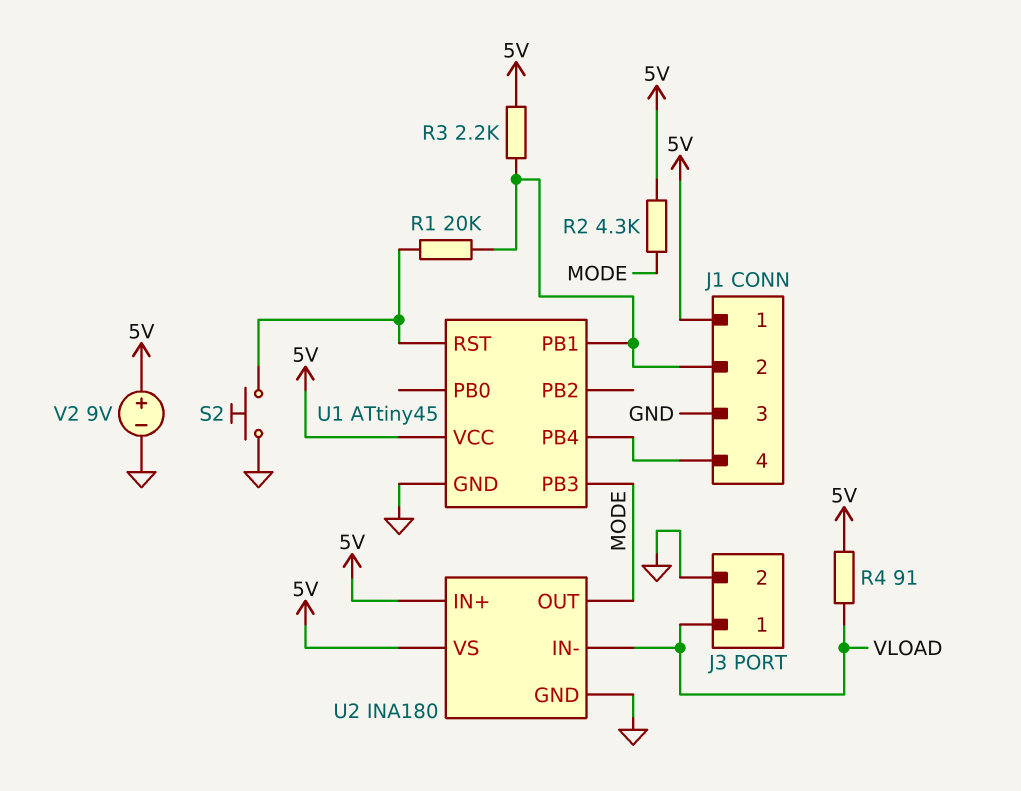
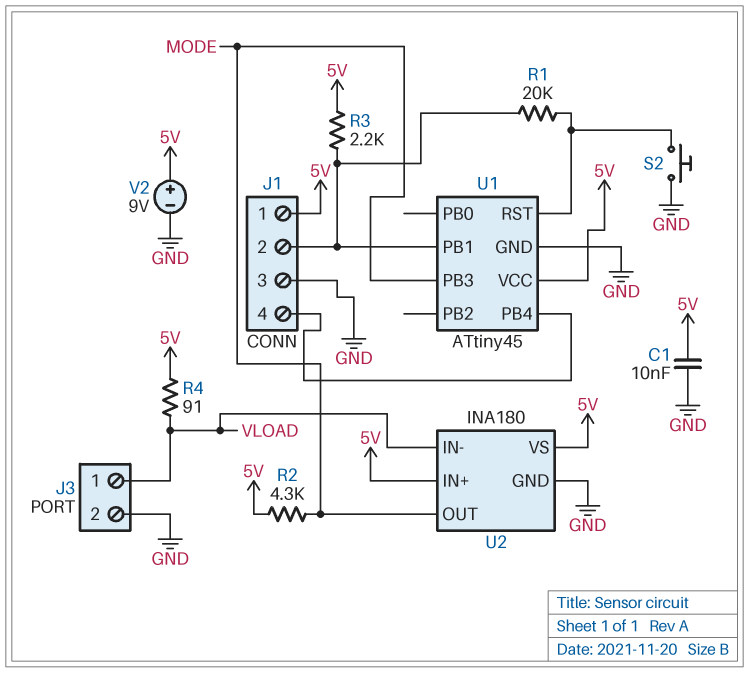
C1: none -> 10nF (5V, GND)

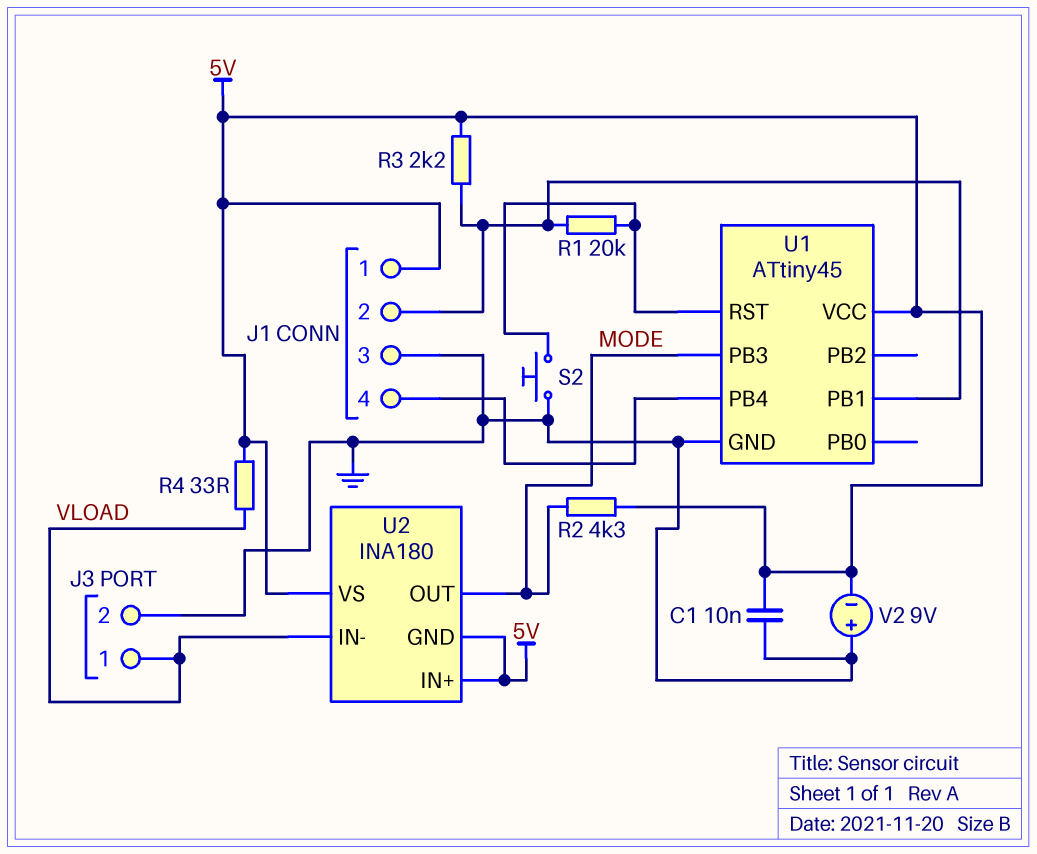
R4: 91 (5V, VLOAD) -> 33 (5V, VLOAD)
U2 pin GND: GND -> 5V
V2: 9V (plus 5V, minus GND) -> 9V (plus GND, minus 5V)

